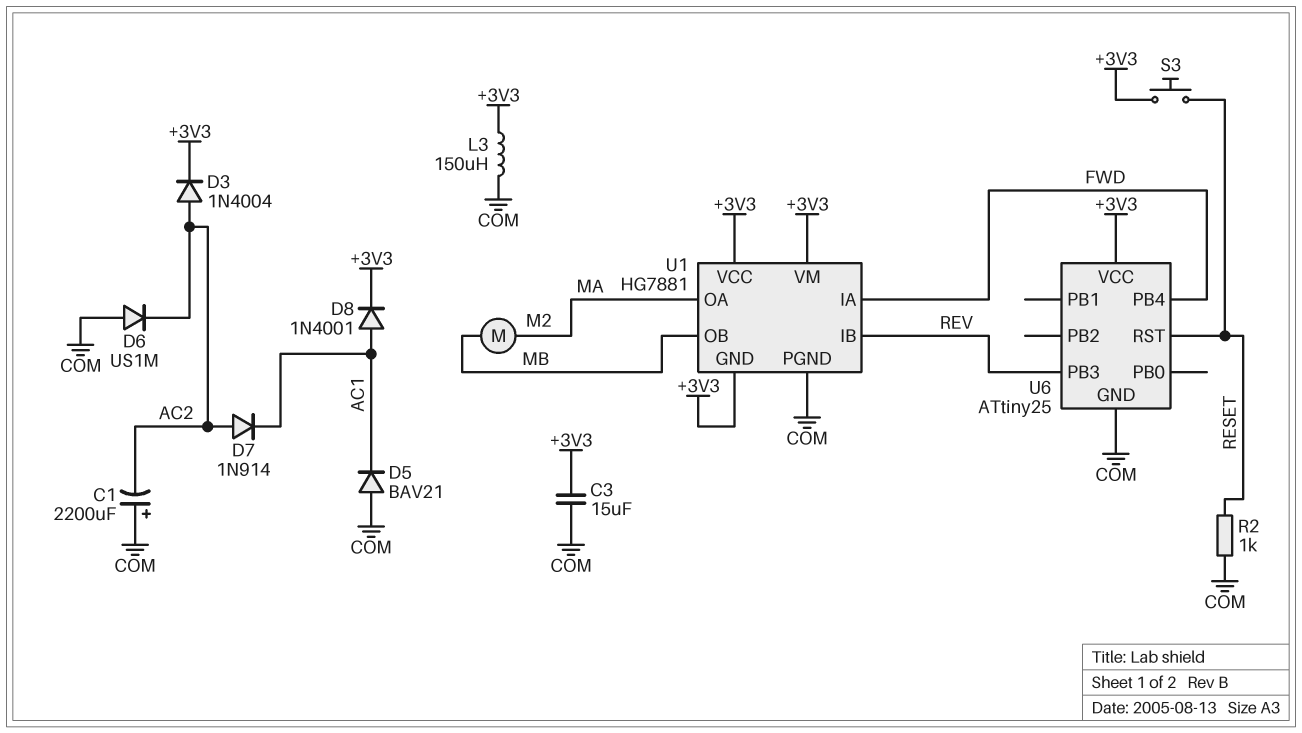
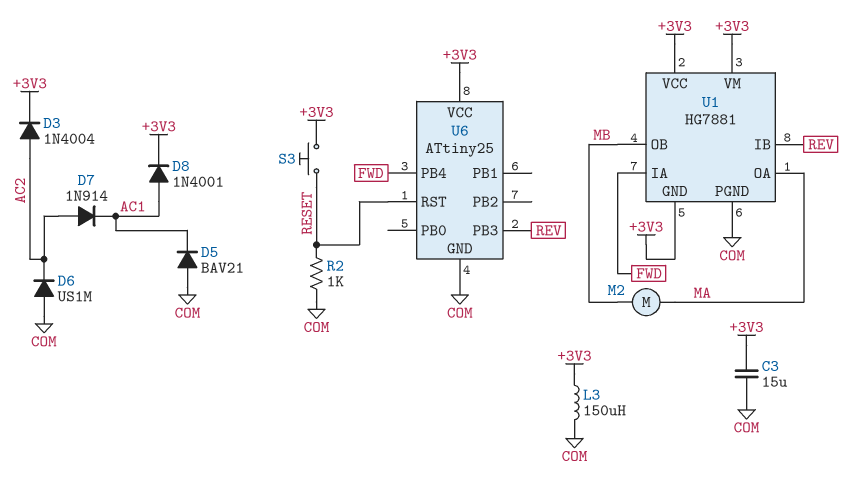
C1: 2200uF (plus COM, minus AC2) -> none

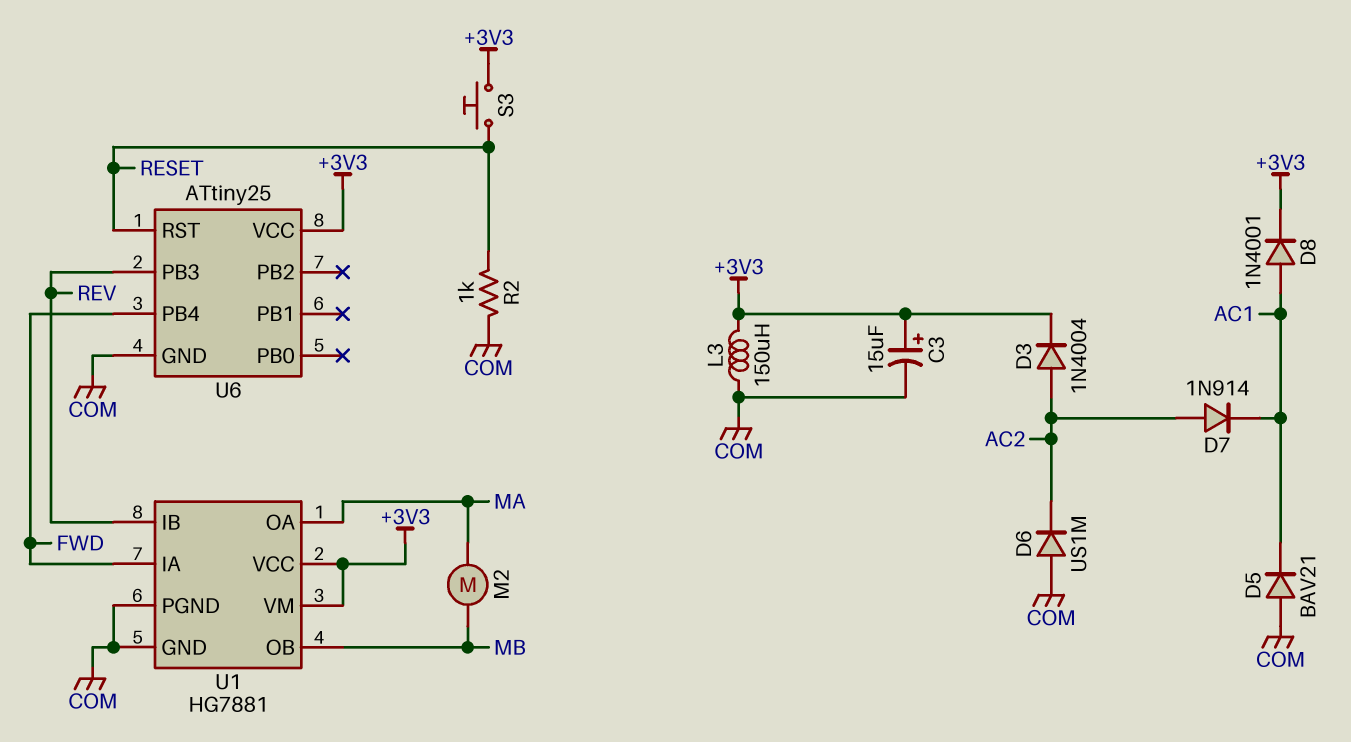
C3: 15uF (+3V3, COM) -> 15uF (plus +3V3, minus COM)
U1 pin GND: +3V3 -> COM

